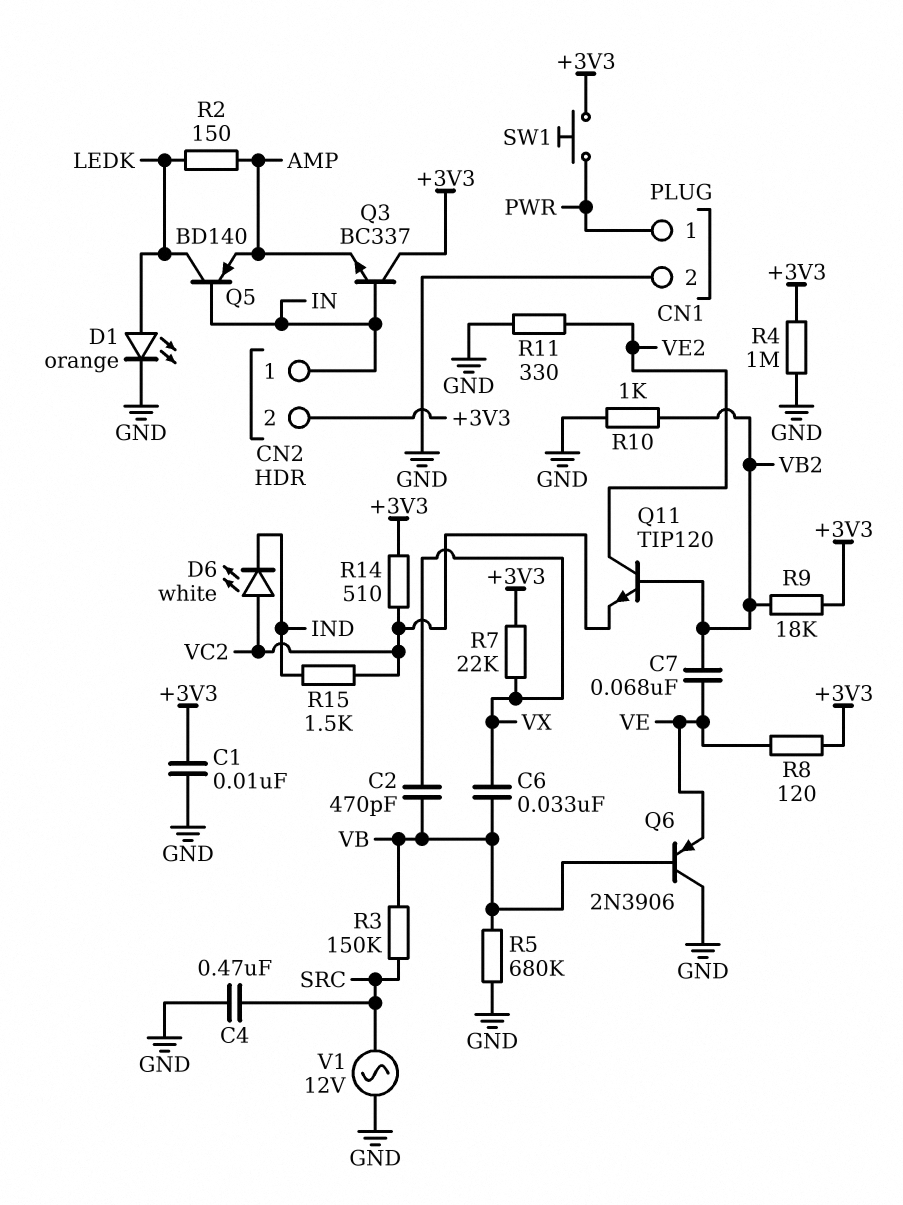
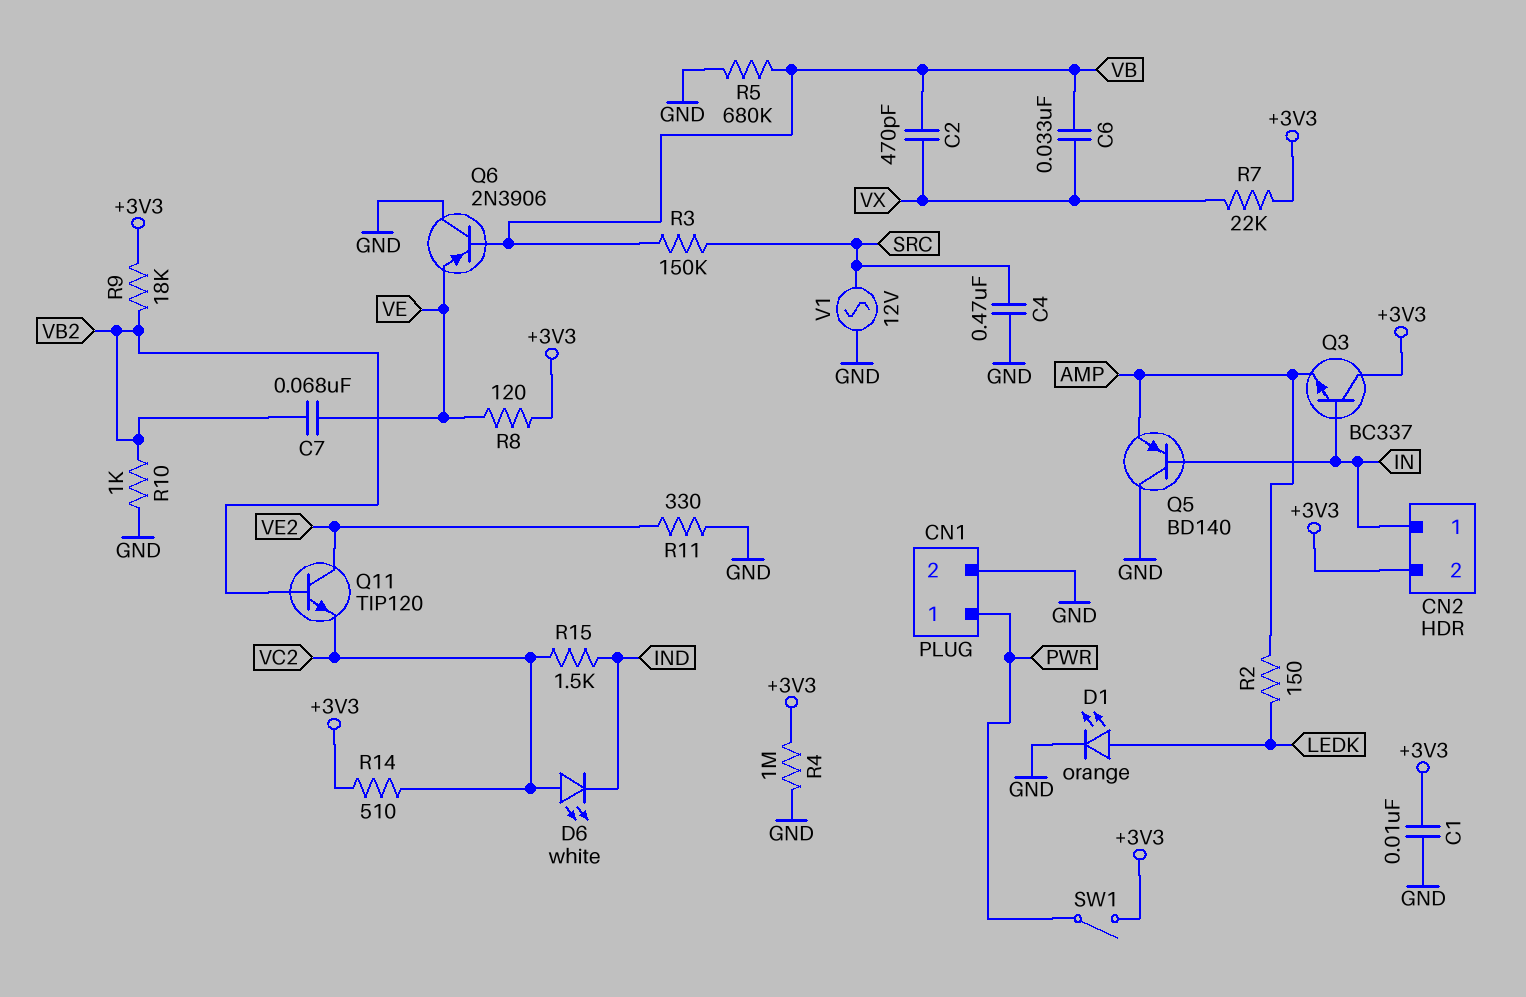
Q5: PNP BD140 (B IN, C LEDK, E AMP) -> PNP BD140 (B IN, C GND, E AMP)
SW1: button (+3V3, PWR) -> switch (+3V3, PWR)

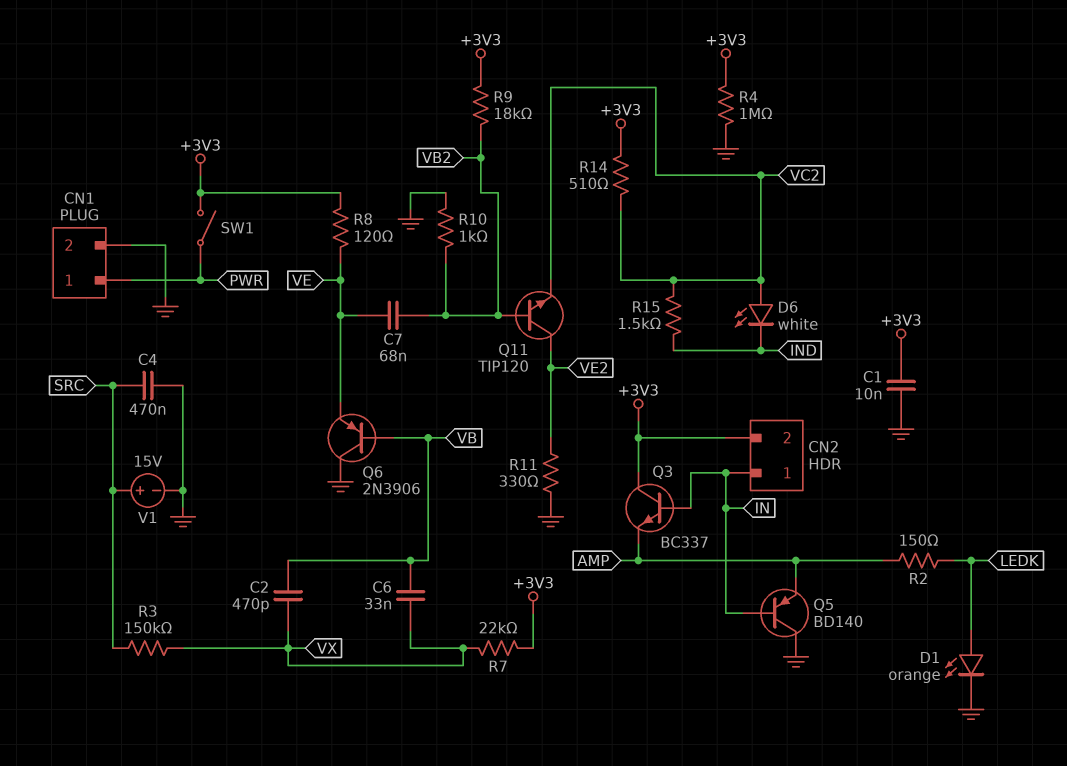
R3: 150k (SRC, VB) -> 150k (SRC, VX)
R5: 680k (GND, VB) -> none
V1: AC 12V (GND, SRC) -> 15V (plus SRC, minus GND)

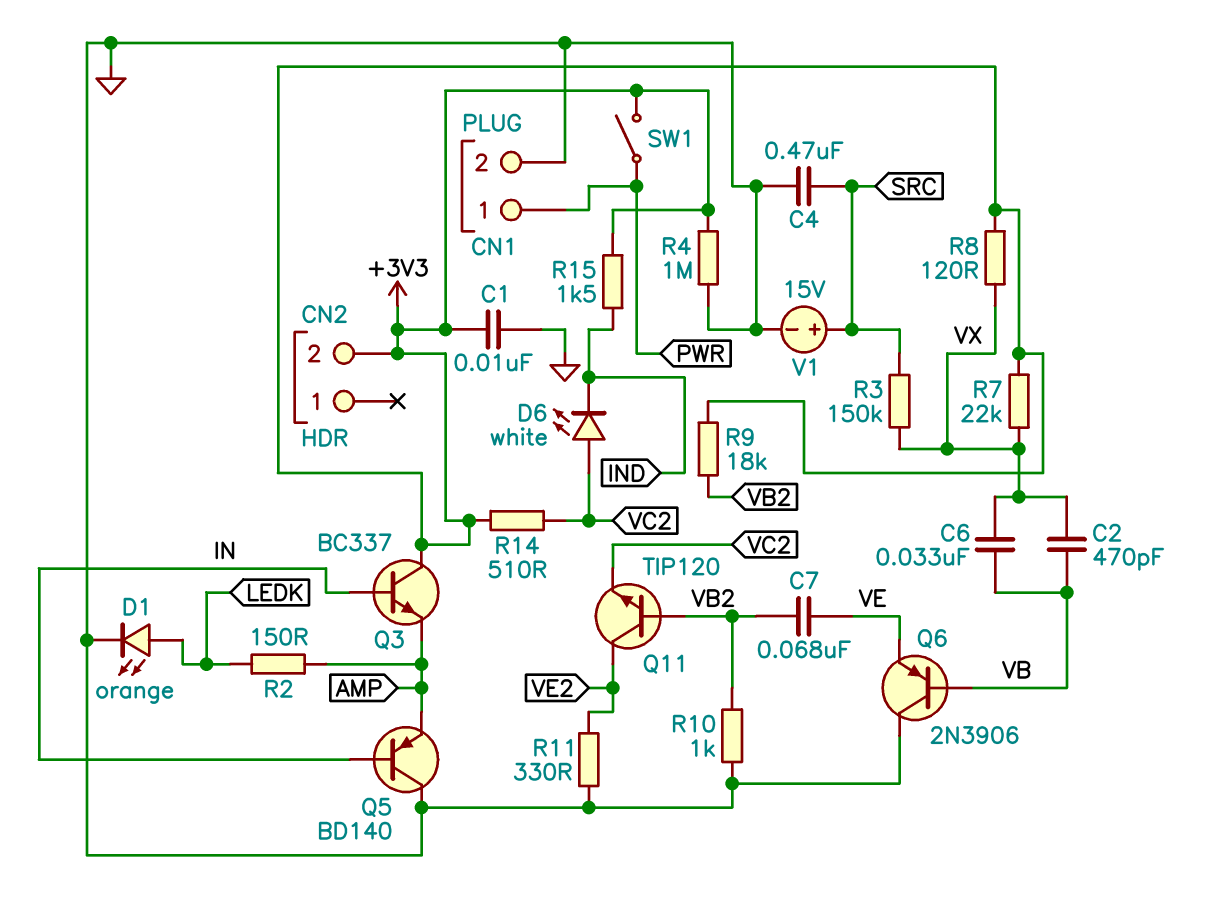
CN2 pin 1: IN -> none
R8: 120 (+3V3, VE) -> 120 (+3V3, VX)
R15: 1.5k (IND, VC2) -> 1.5k (+3V3, IND)

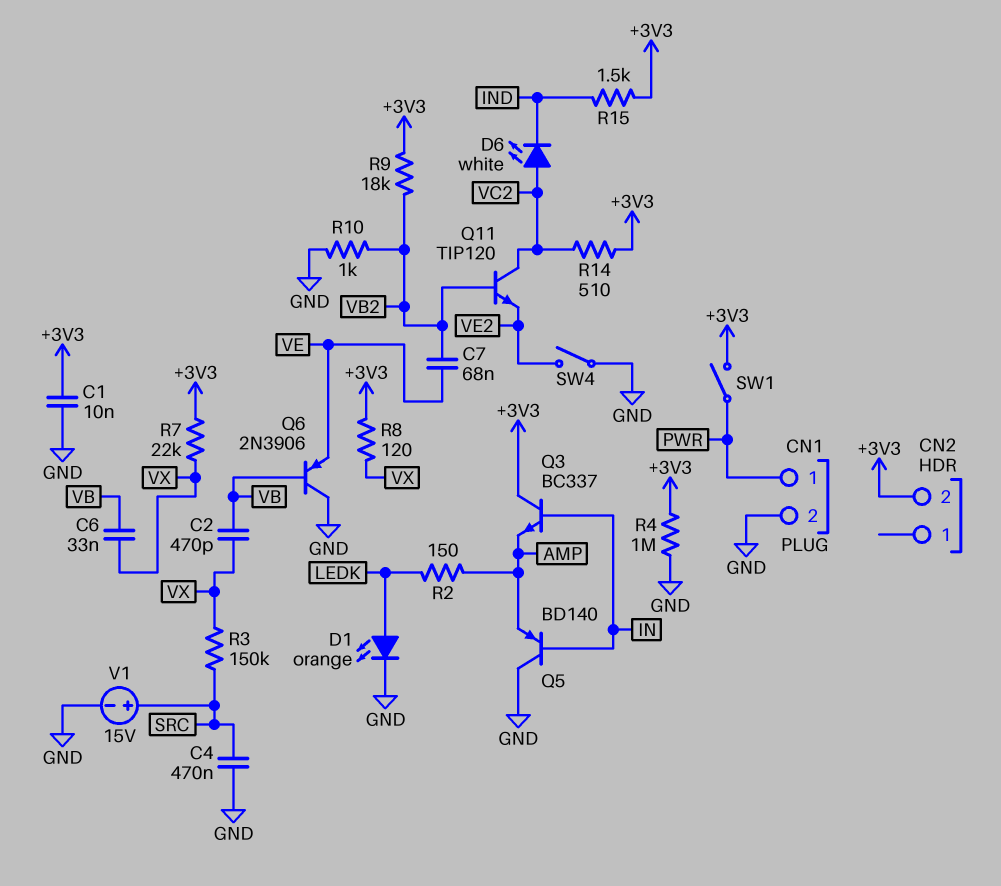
Q11: NPN TIP120 (B VB2, C VE2, E VC2) -> NPN TIP120 (B VB2, C VC2, E VE2)
R11: 330 (GND, VE2) -> none
SW4: none -> switch (GND, VE2)

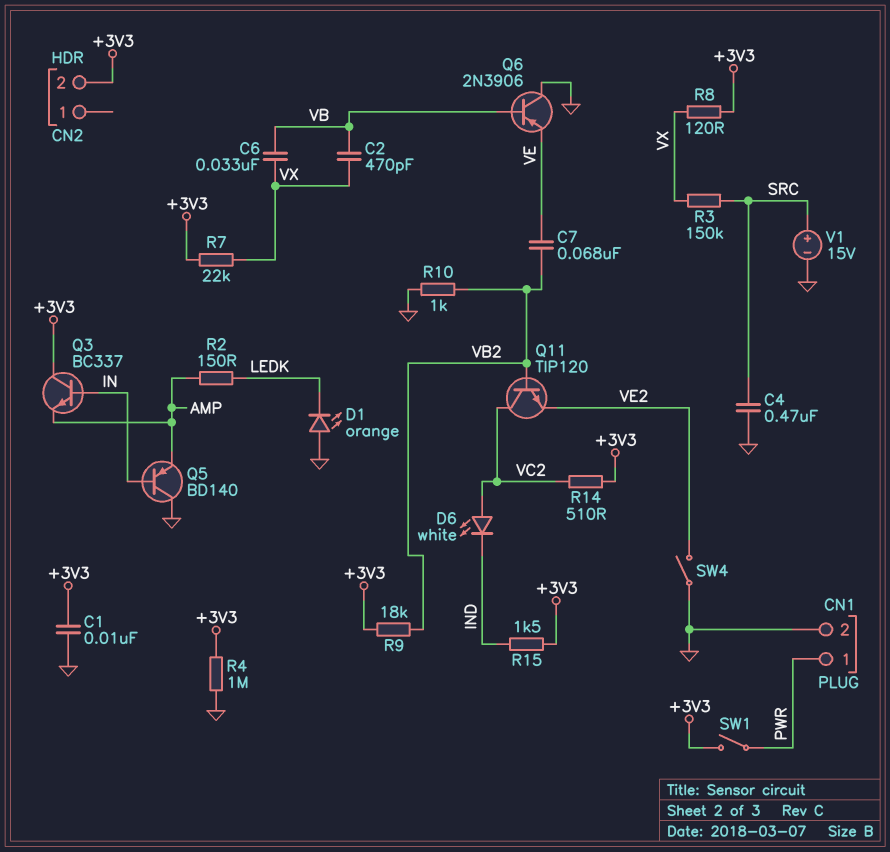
D1: LED orange (A LEDK, K GND) -> LED orange (A GND, K LEDK)

